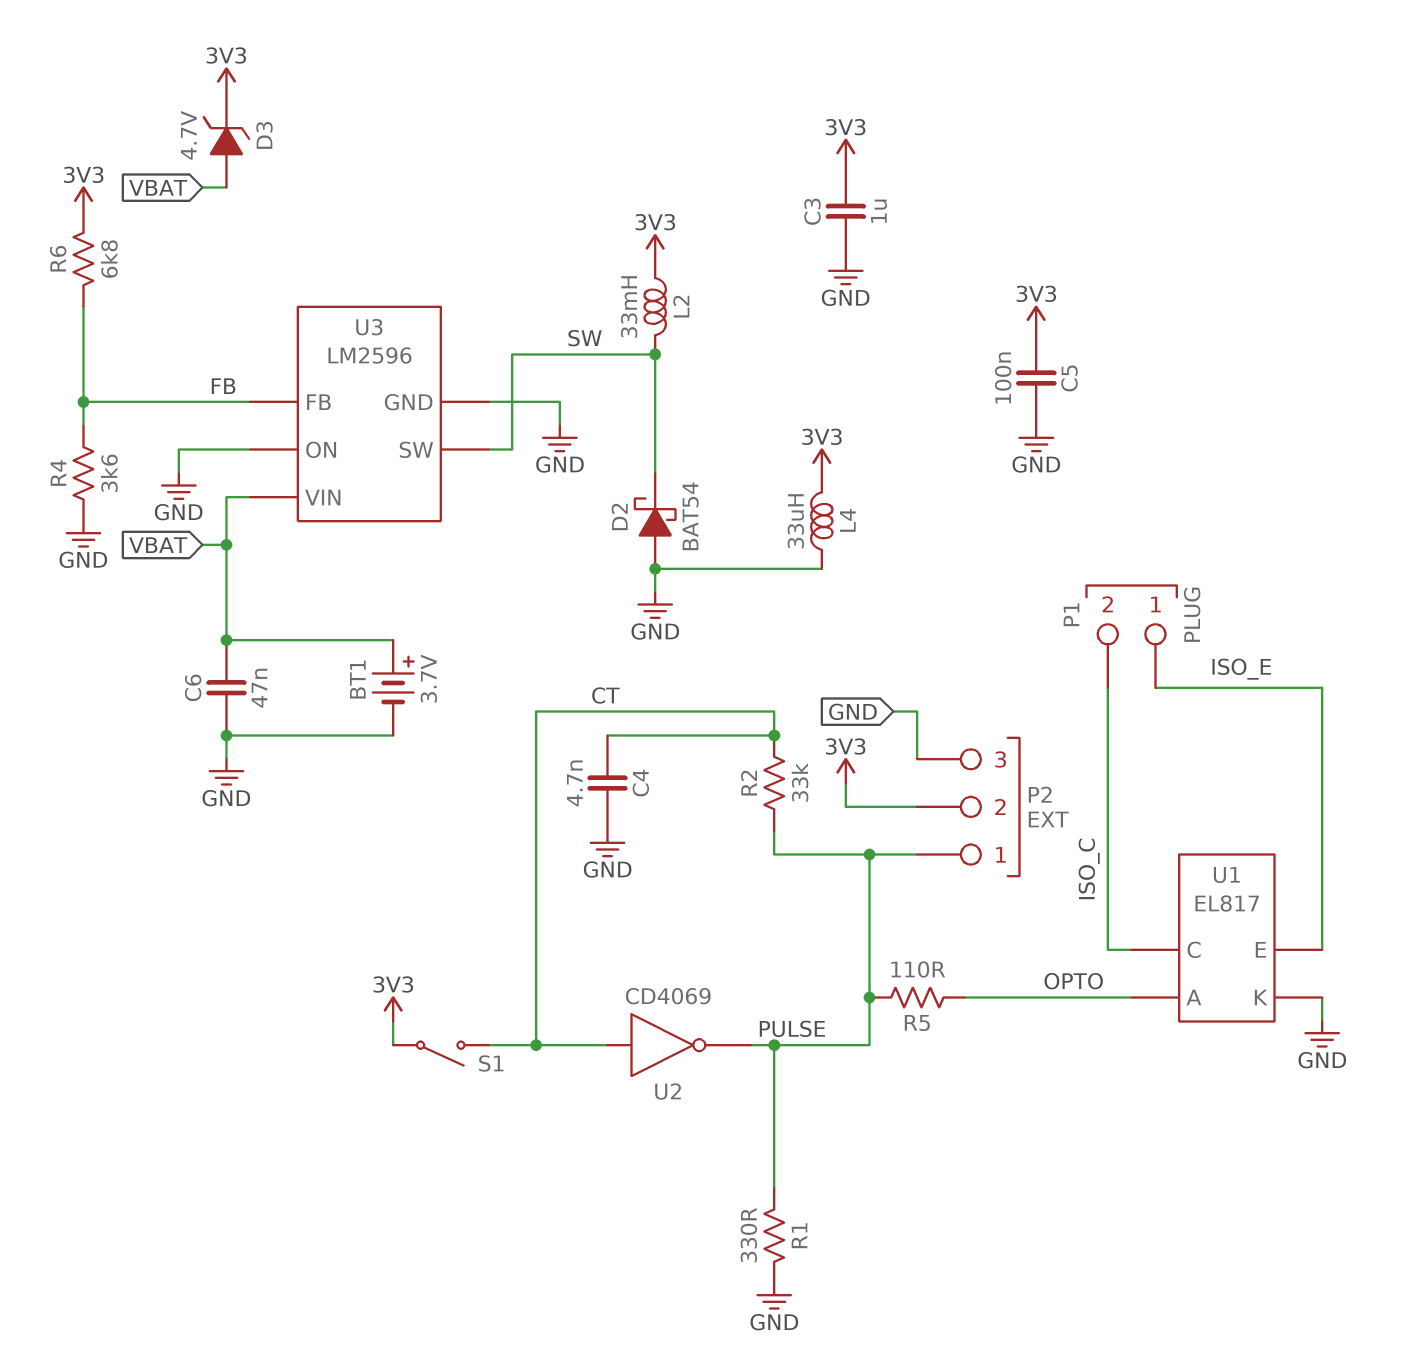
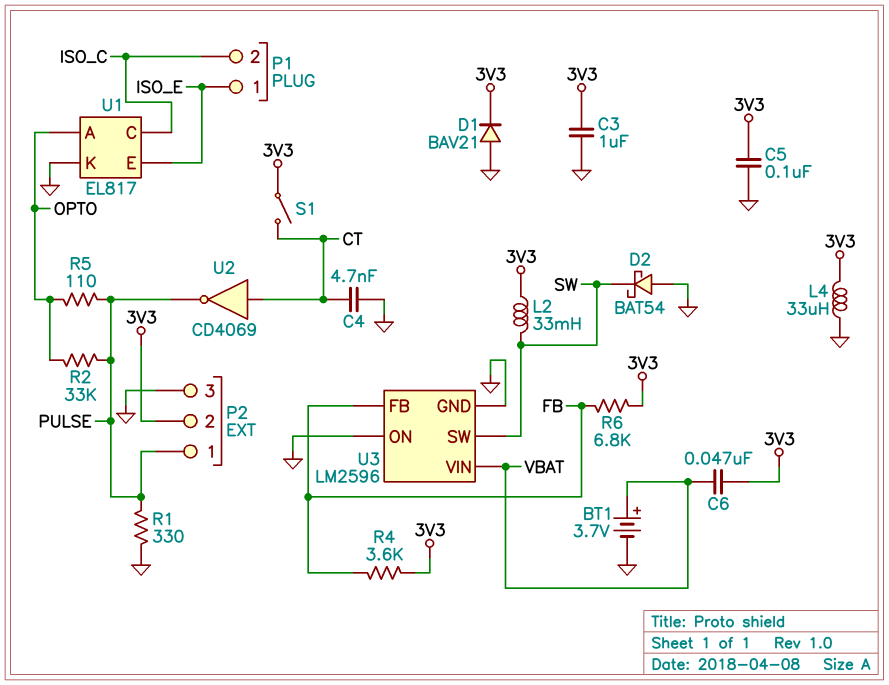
C6: 47nF (GND, VBAT) -> 47nF (3V3, VBAT)
D1: none -> diode BAV21 (A GND, K 3V3)
D3: zener 4.7V (A VBAT, K 3V3) -> none
R2: 33k (CT, PULSE) -> 33k (OPTO, PULSE)
R4: 3.6k (FB, GND) -> 3.6k (3V3, FB)

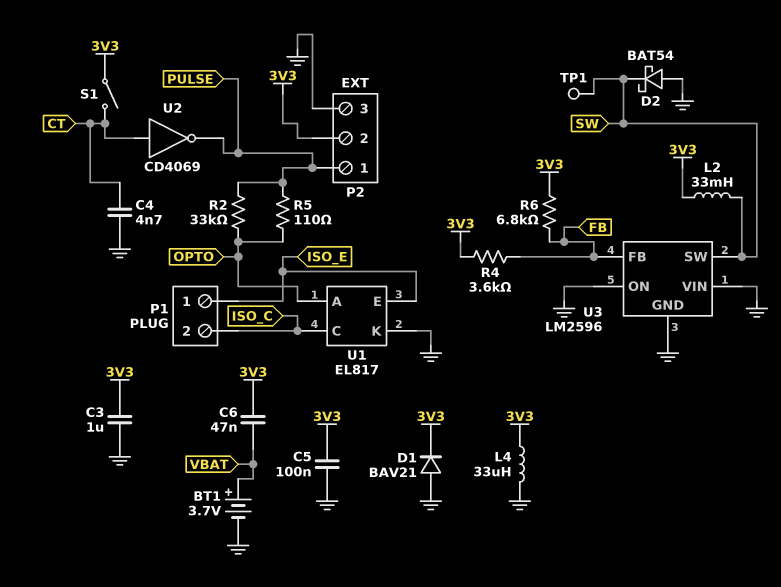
R1: 330 (GND, PULSE) -> none
TP1: none -> test point (SW)
U3 pin VIN: VBAT -> GND

